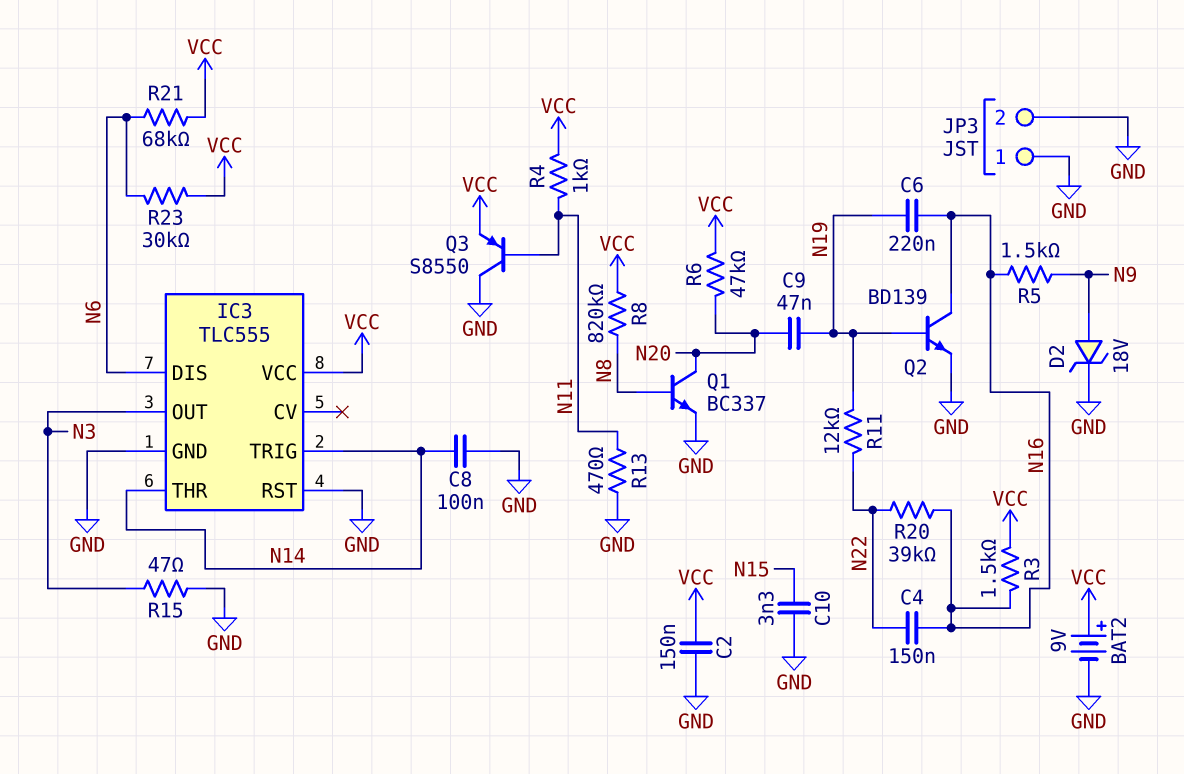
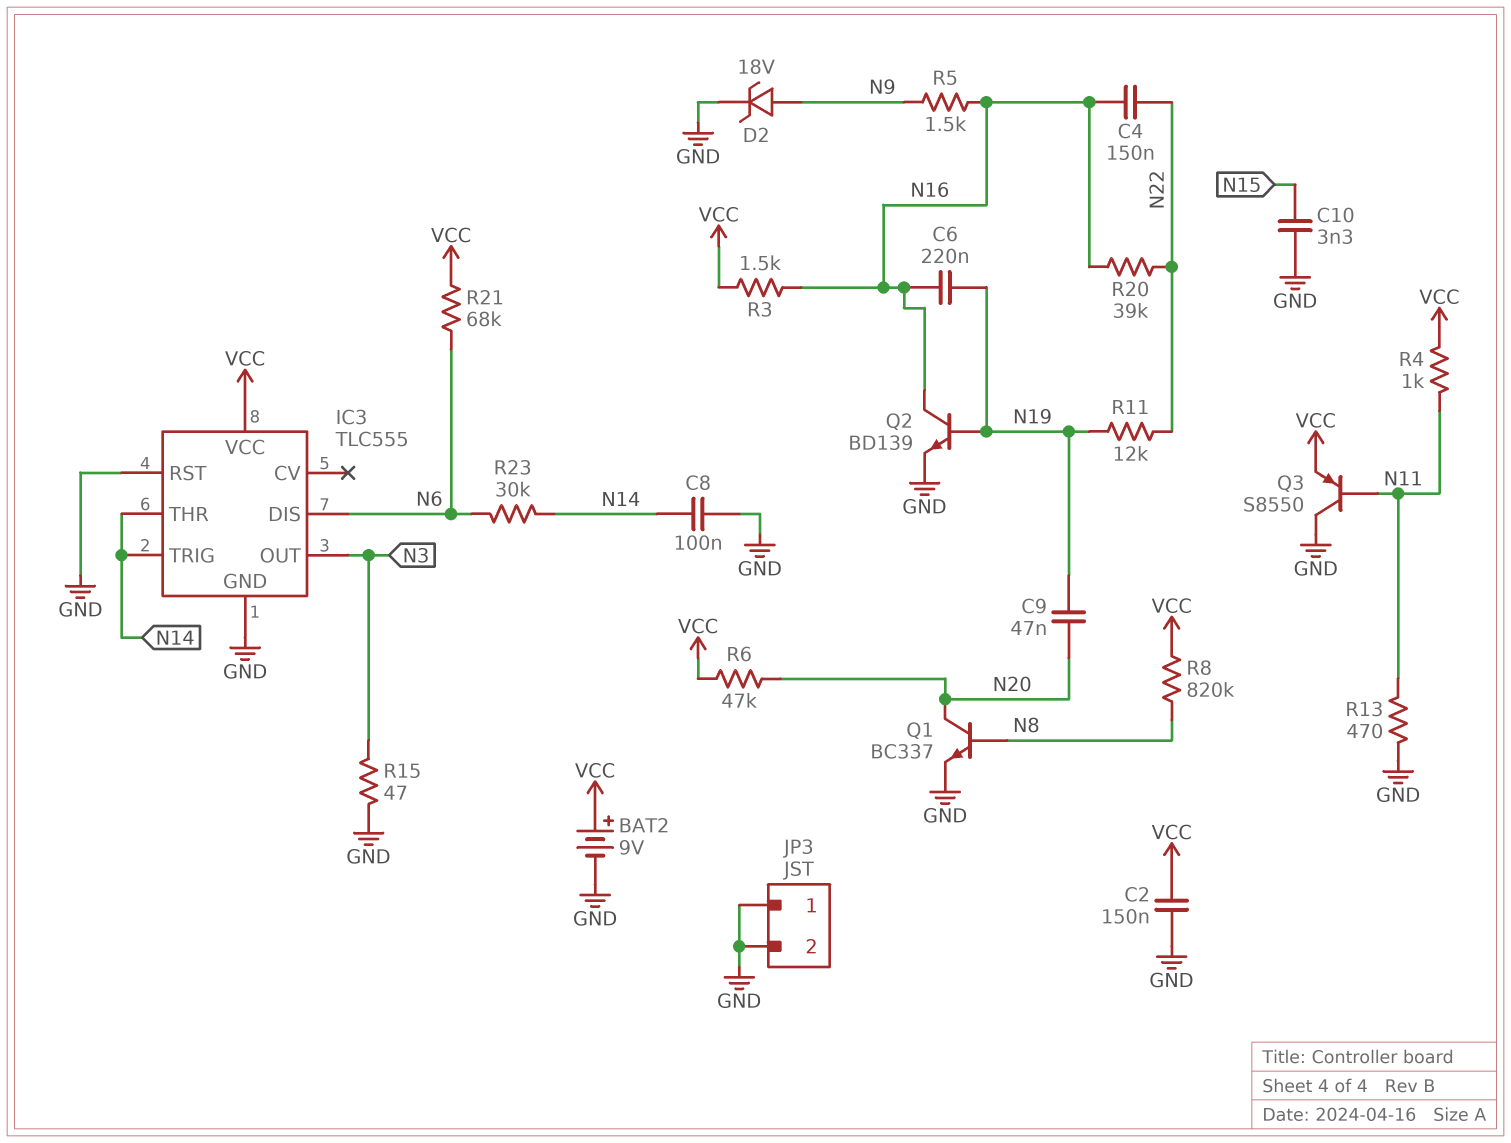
R23: 30k (N6, VCC) -> 30k (N6, N14)

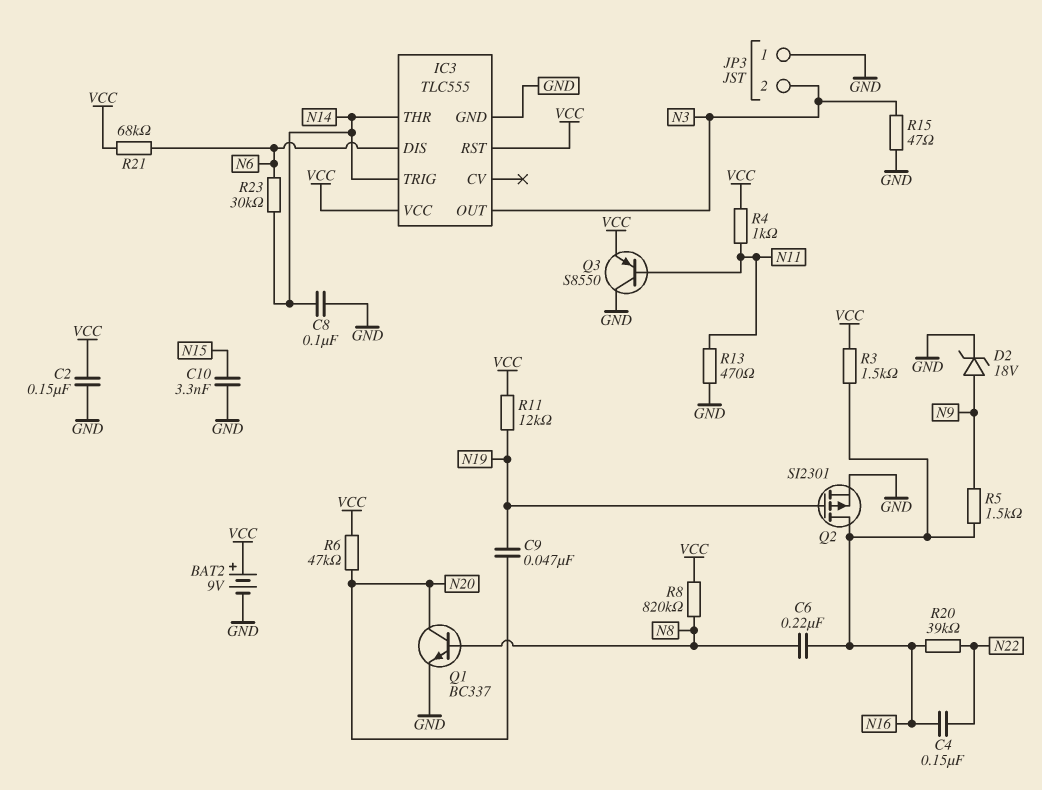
C6: 220nF (N16, N19) -> 220nF (N8, N16)
IC3 pin RST: GND -> VCC
JP3 pin 2: GND -> N3
Q2: NPN BD139 (B N19, C N16, E GND) -> PMOS SI2301 (G N19, D N16, S GND)
R11: 12k (N19, N22) -> 12k (N19, VCC)

